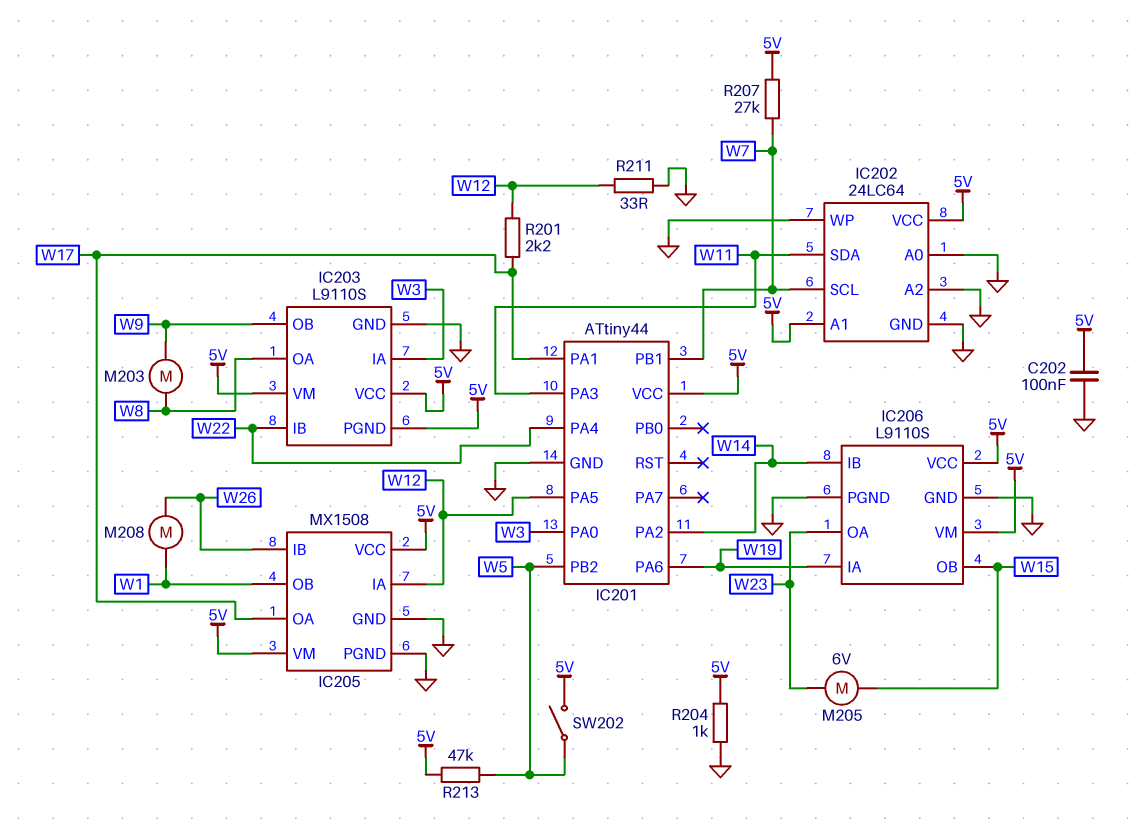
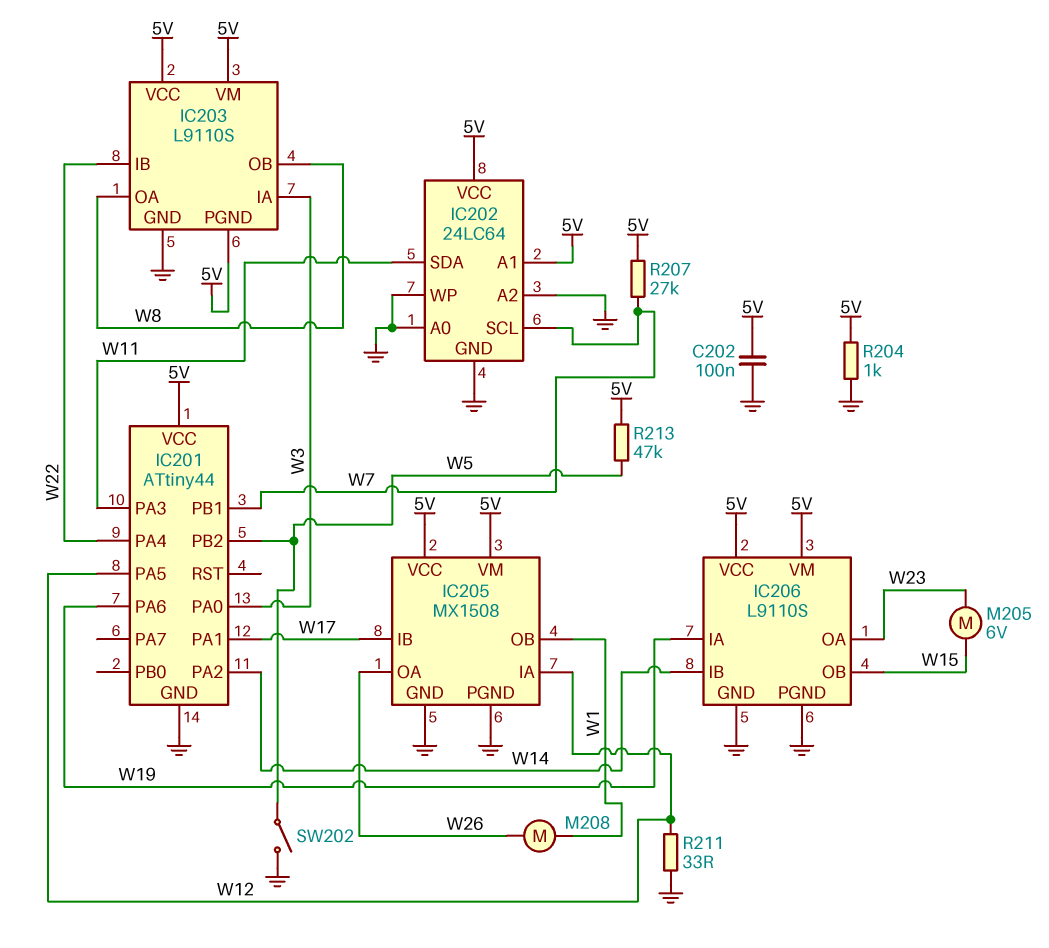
IC203 pin OB: W9 -> W8
IC205 pin IB: W26 -> W17
IC205 pin OA: W17 -> W26
M203: motor (W8, W9) -> none
R201: 2.2k (W12, W17) -> none
SW202: switch (5V, W5) -> switch (GND, W5)

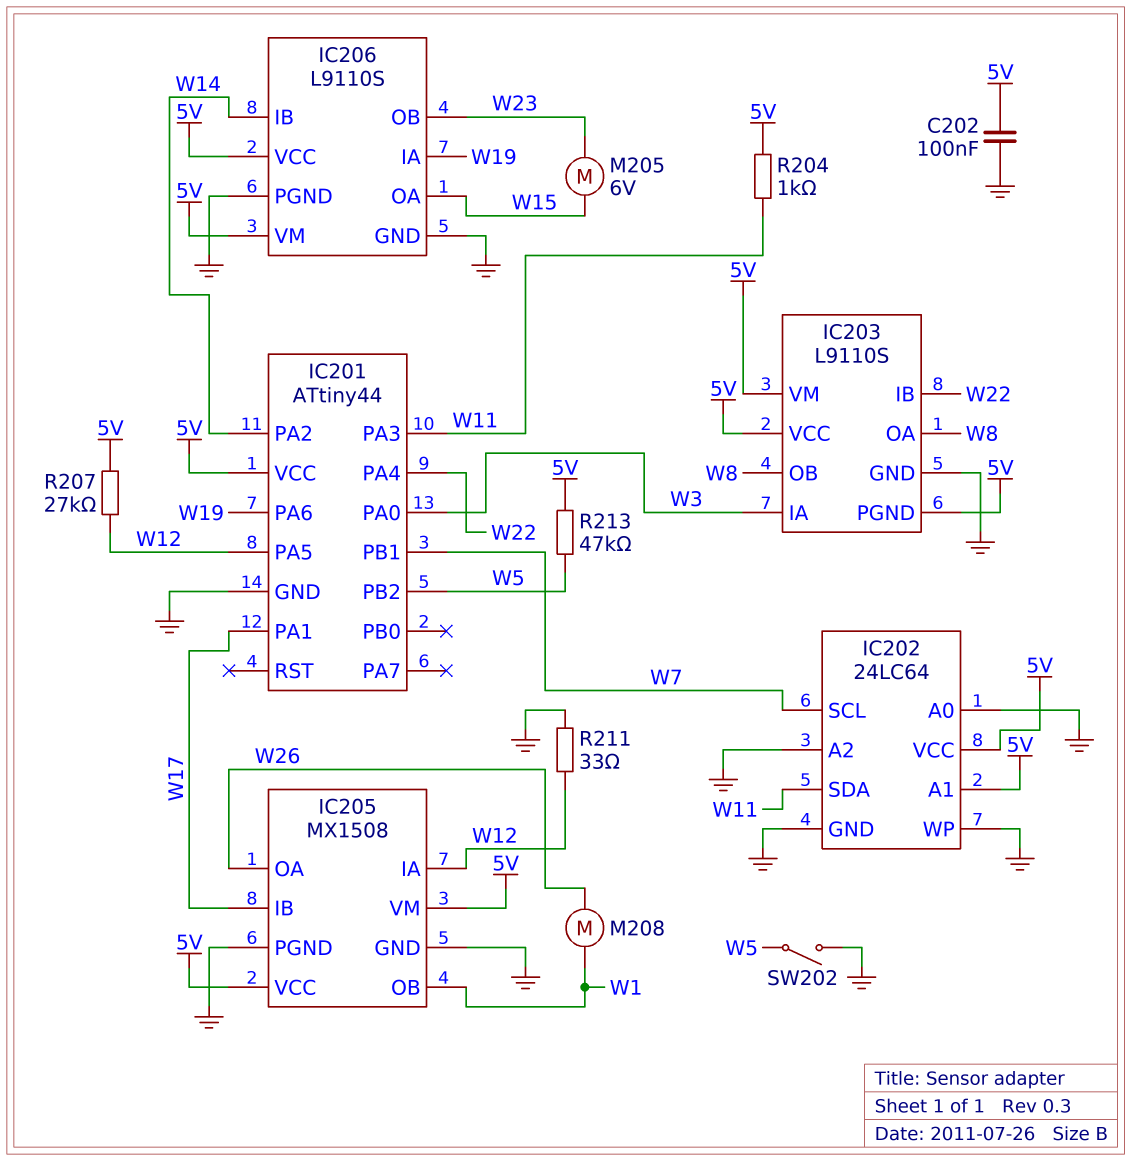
IC206 pin OA: W23 -> W15
IC206 pin OB: W15 -> W23
R204: 1k (5V, GND) -> 1k (5V, W11)
R207: 27k (5V, W7) -> 27k (5V, W12)

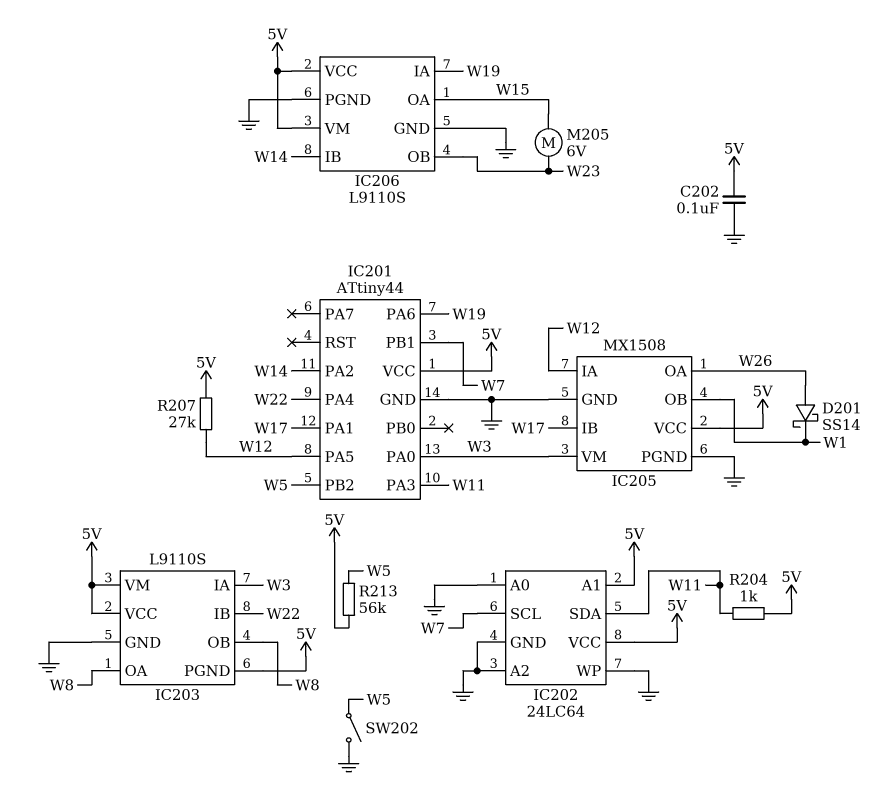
D201: none -> schottky SS14 (A W26, K W1)
IC205 pin VM: 5V -> W3
M208: motor (W1, W26) -> none
R211: 33 (GND, W12) -> none
R213: 47k (5V, W5) -> 56k (5V, W5)

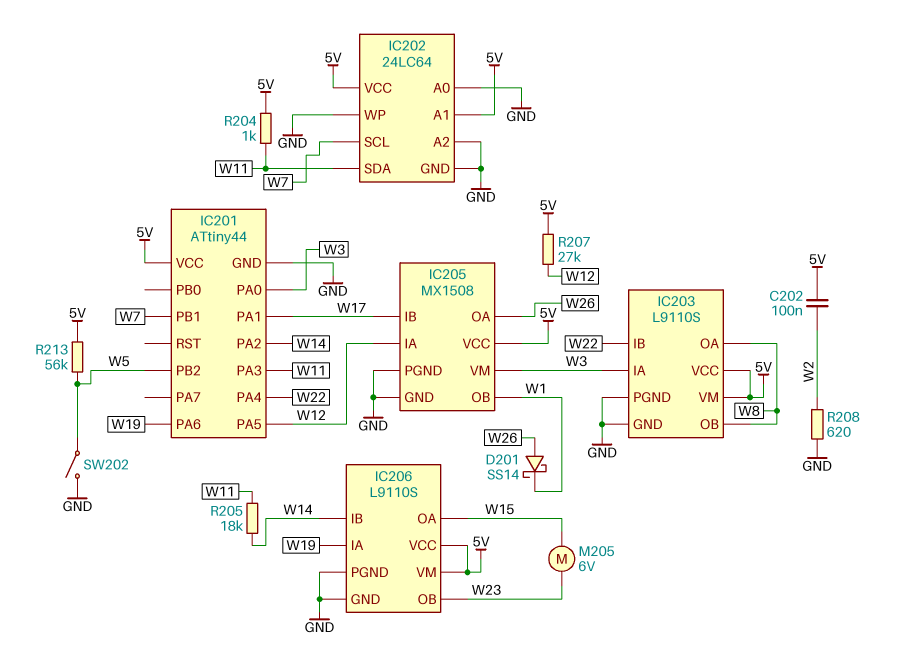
C202: 100nF (5V, GND) -> 100nF (5V, W2)
IC203 pin PGND: 5V -> GND
R205: none -> 18k (W11, W14)
R208: none -> 620 (GND, W2)

